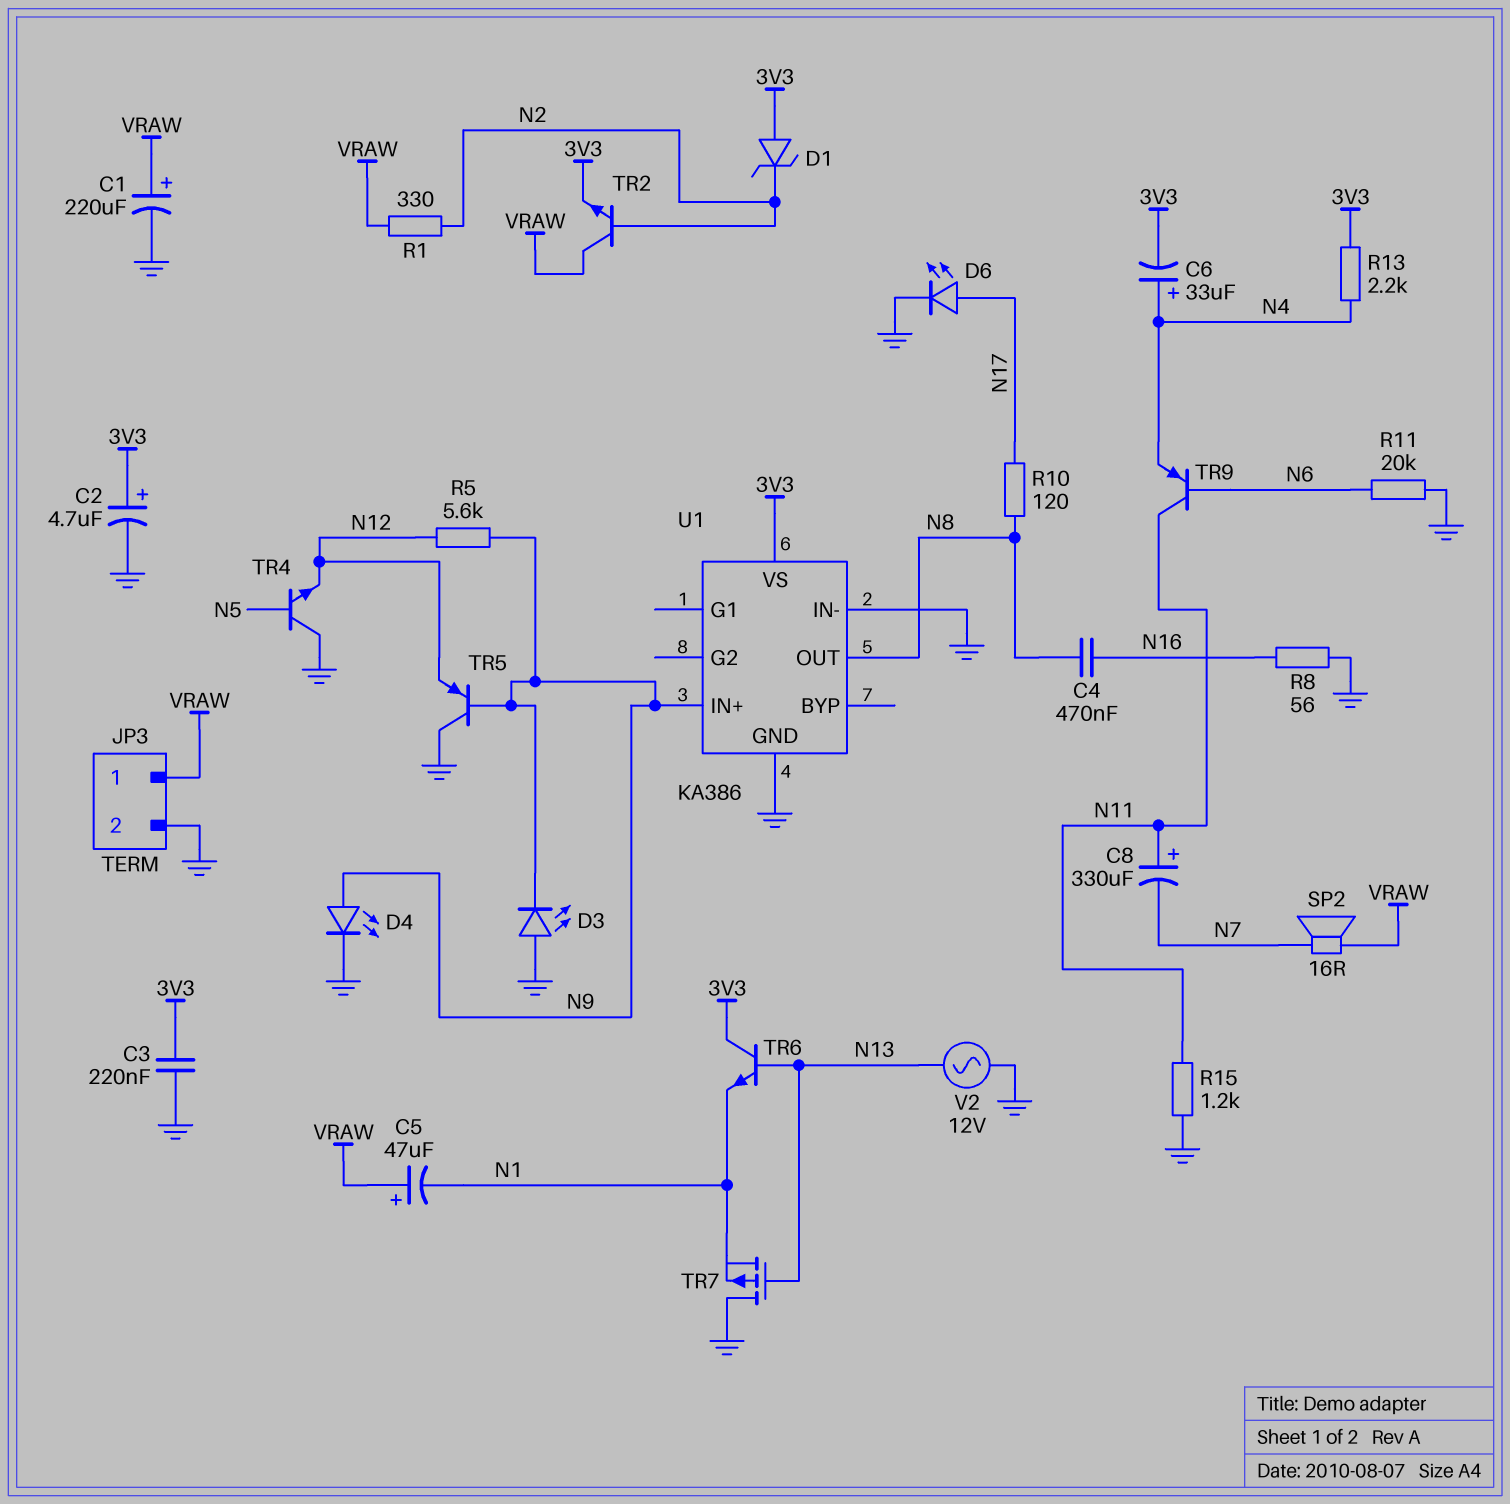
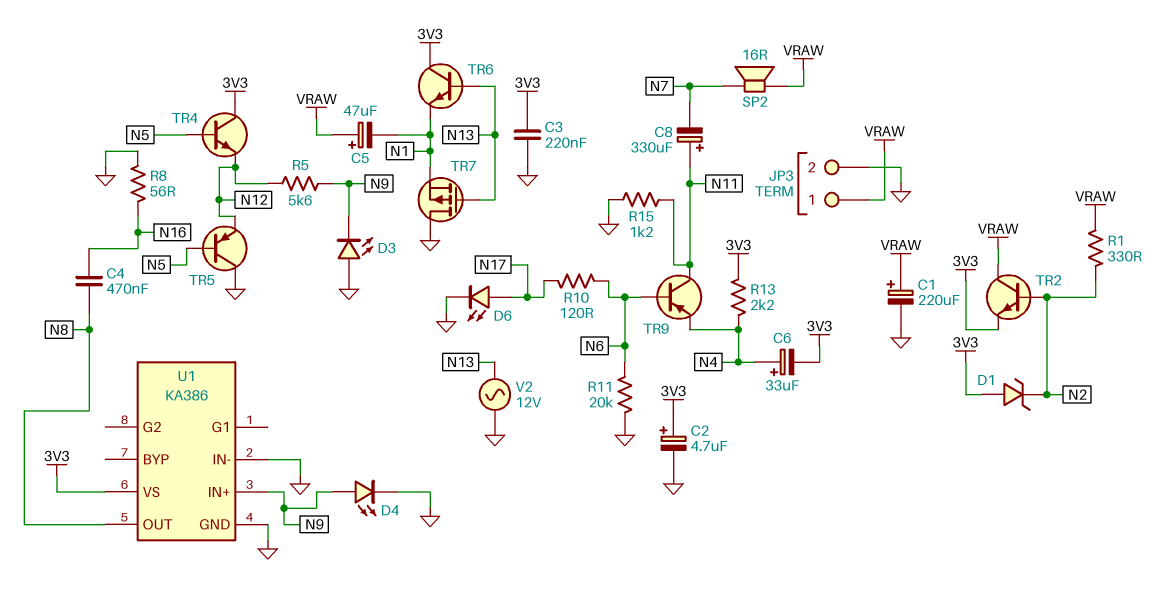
R10: 120 (N8, N17) -> 120 (N6, N17)
TR4: NPN (B N5, C GND, E N12) -> NPN (B N5, C 3V3, E N12)
TR5: PNP (B N9, C GND, E N12) -> PNP (B N5, C GND, E N12)

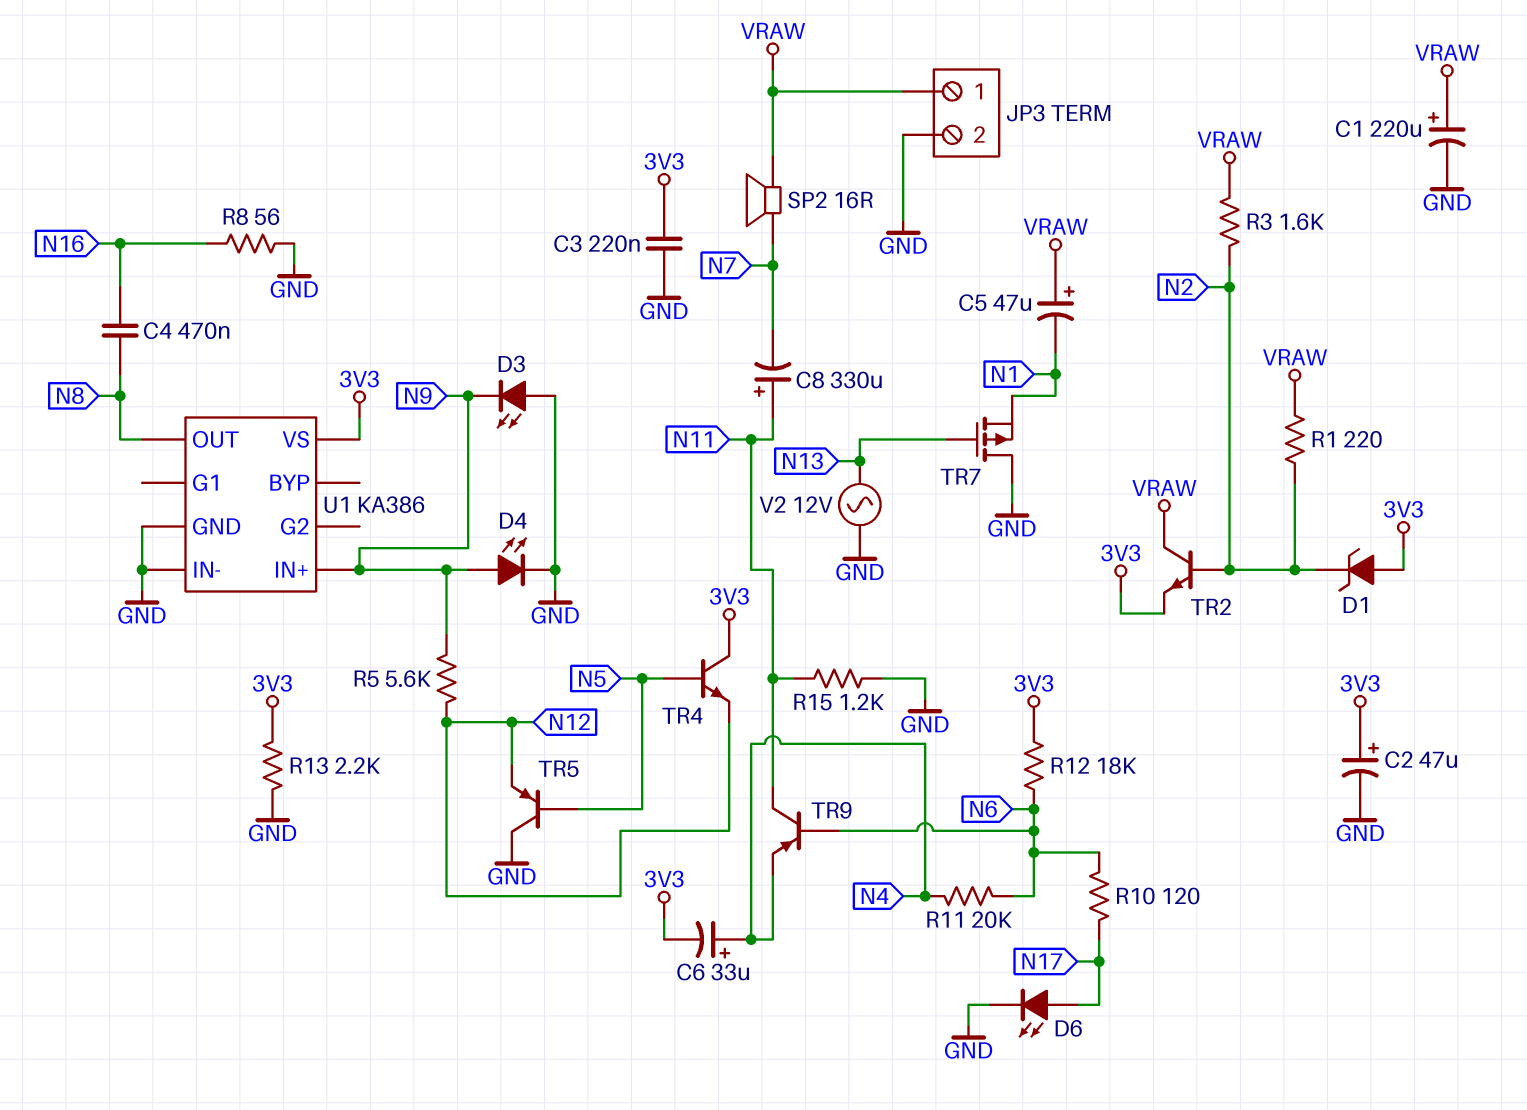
C2: 4.7uF (plus 3V3, minus GND) -> 47uF (plus 3V3, minus GND)
R1: 330 (N2, VRAW) -> 220 (N2, VRAW)
R3: none -> 1.6k (N2, VRAW)
R11: 20k (GND, N6) -> 20k (N4, N6)
R12: none -> 18k (3V3, N6)
R13: 2.2k (3V3, N4) -> 2.2k (3V3, GND)
TR6: NPN (B N13, C 3V3, E N1) -> none

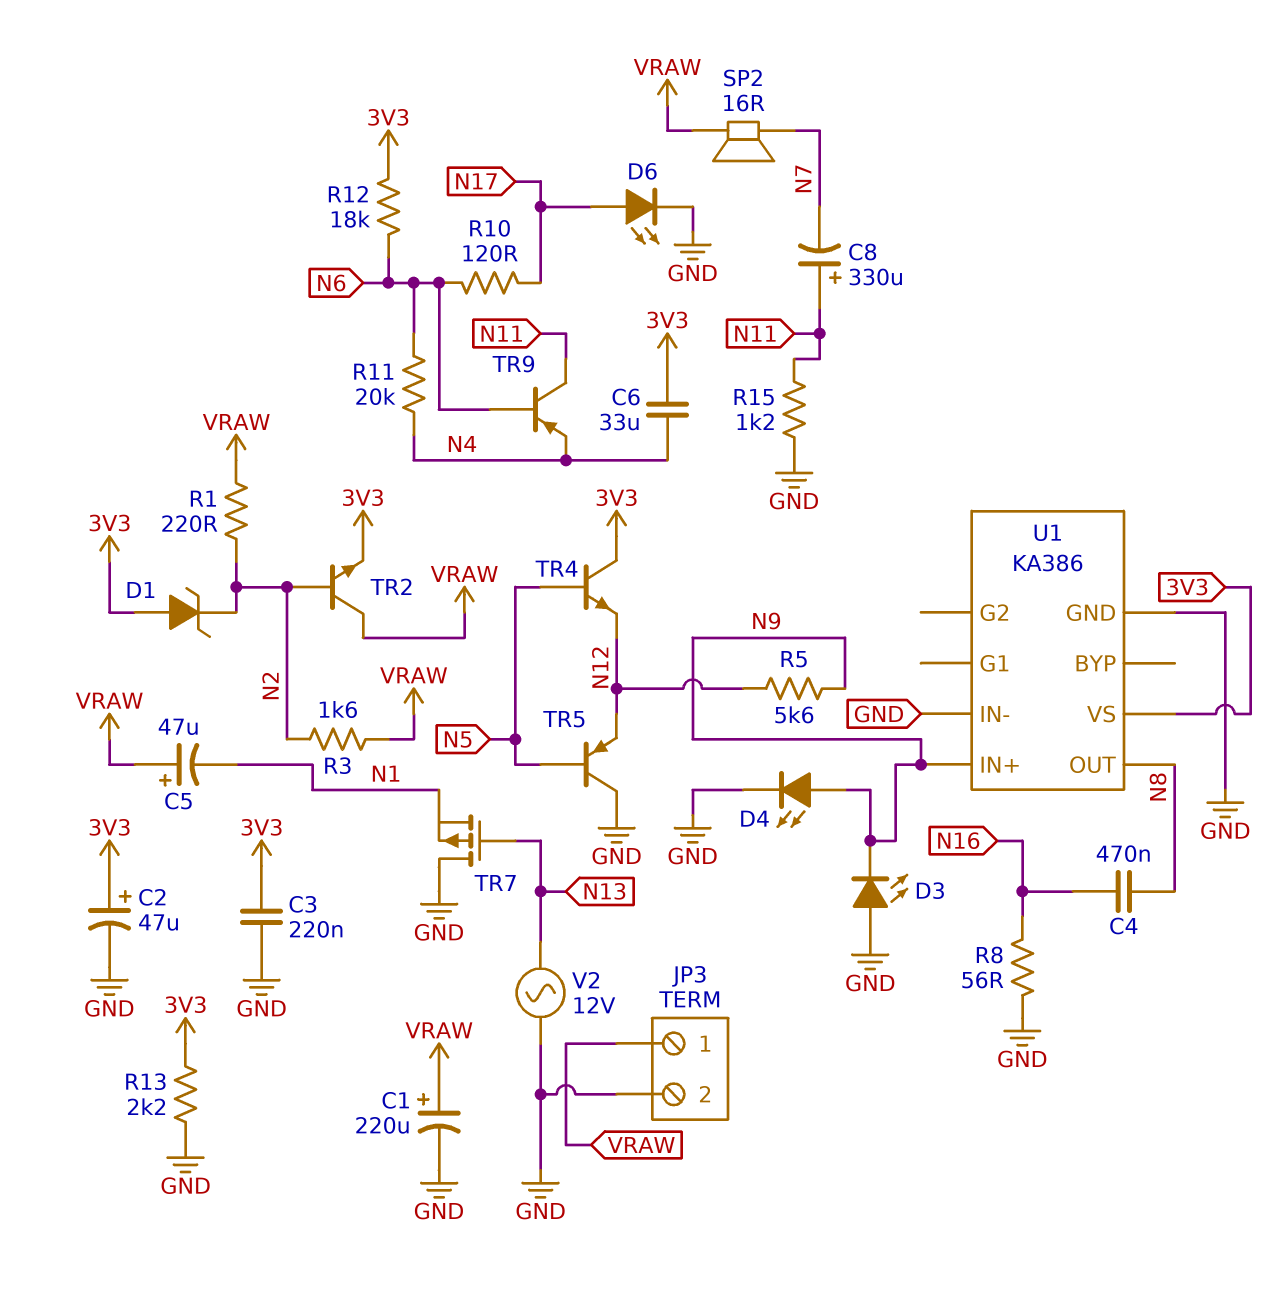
C6: 33uF (plus N4, minus 3V3) -> 33uF (3V3, N4)

